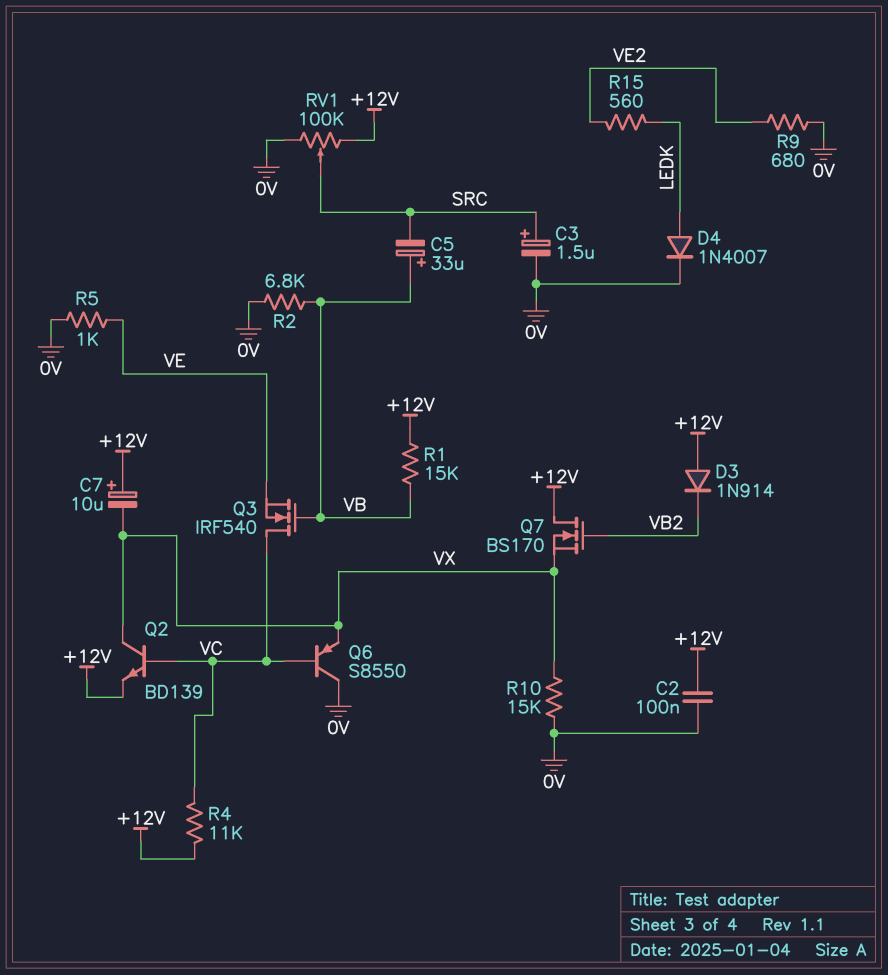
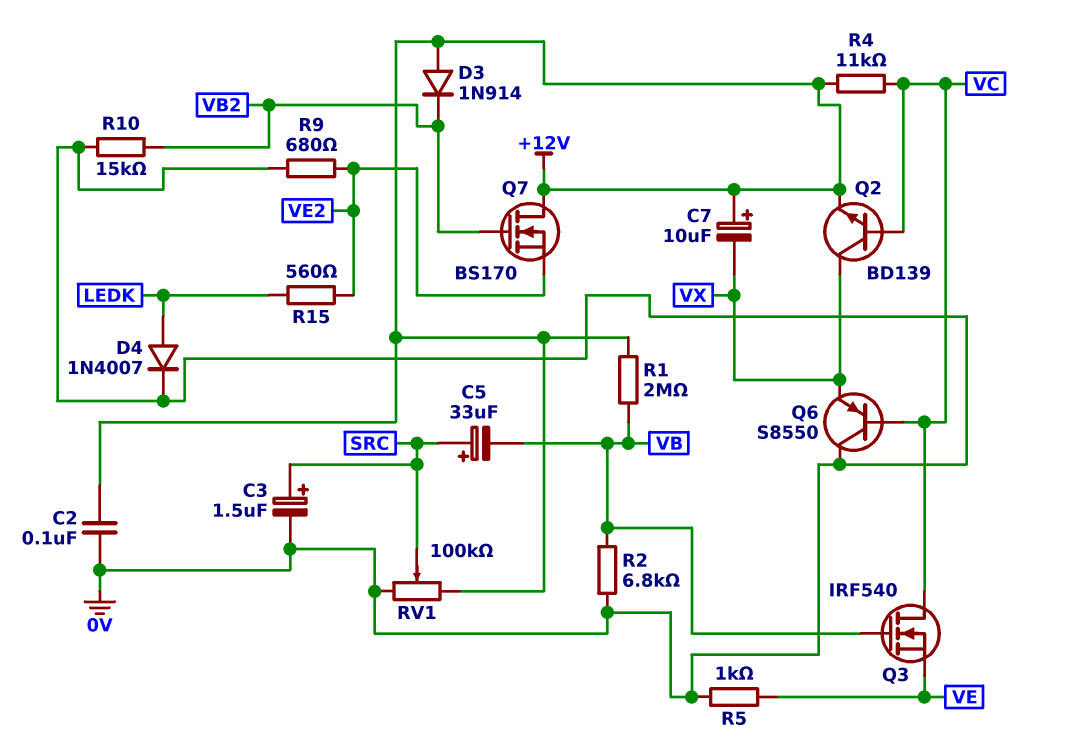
C5: 33uF (plus VB, minus SRC) -> 33uF (plus SRC, minus VB)
Q7: NMOS BS170 (G VB2, D +12V, S VX) -> NMOS BS170 (G VB2, D +12V, S VE2)
R1: 15k (+12V, VB) -> 2M (+12V, VB)
R10: 15k (0V, VX) -> 15k (0V, VB2)

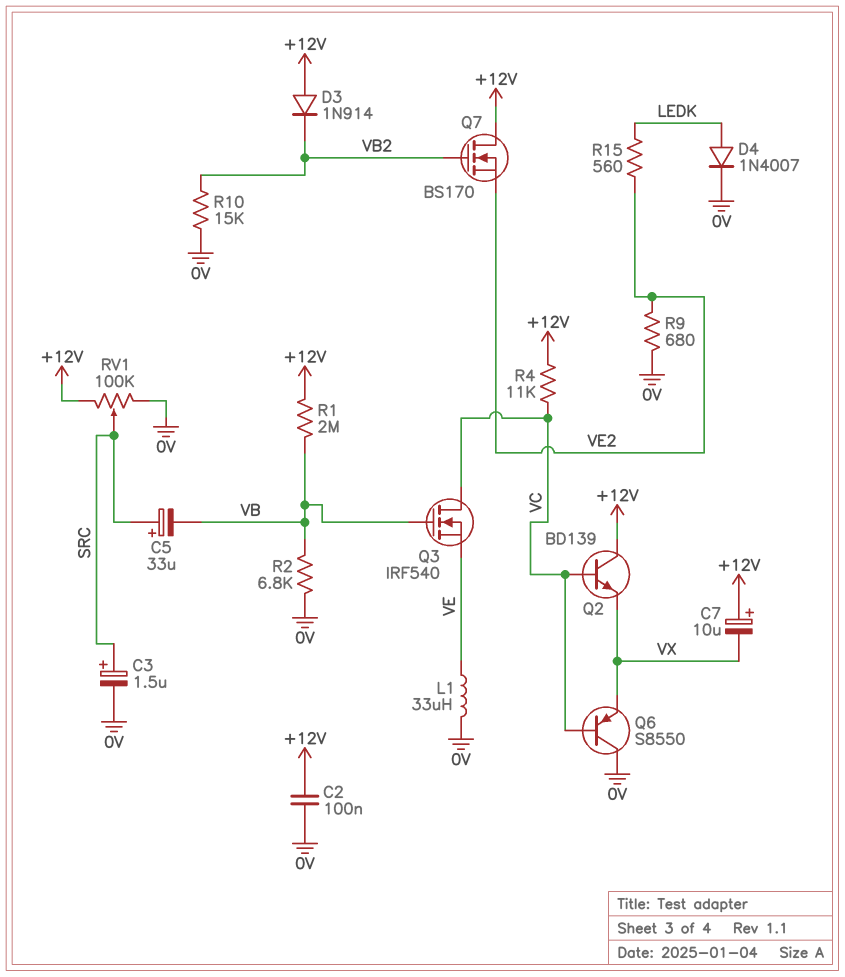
L1: none -> 33uH (0V, VE)
Q2: NPN BD139 (B VC, C VX, E +12V) -> NPN BD139 (B VC, C +12V, E VX)
R5: 1k (0V, VE) -> none

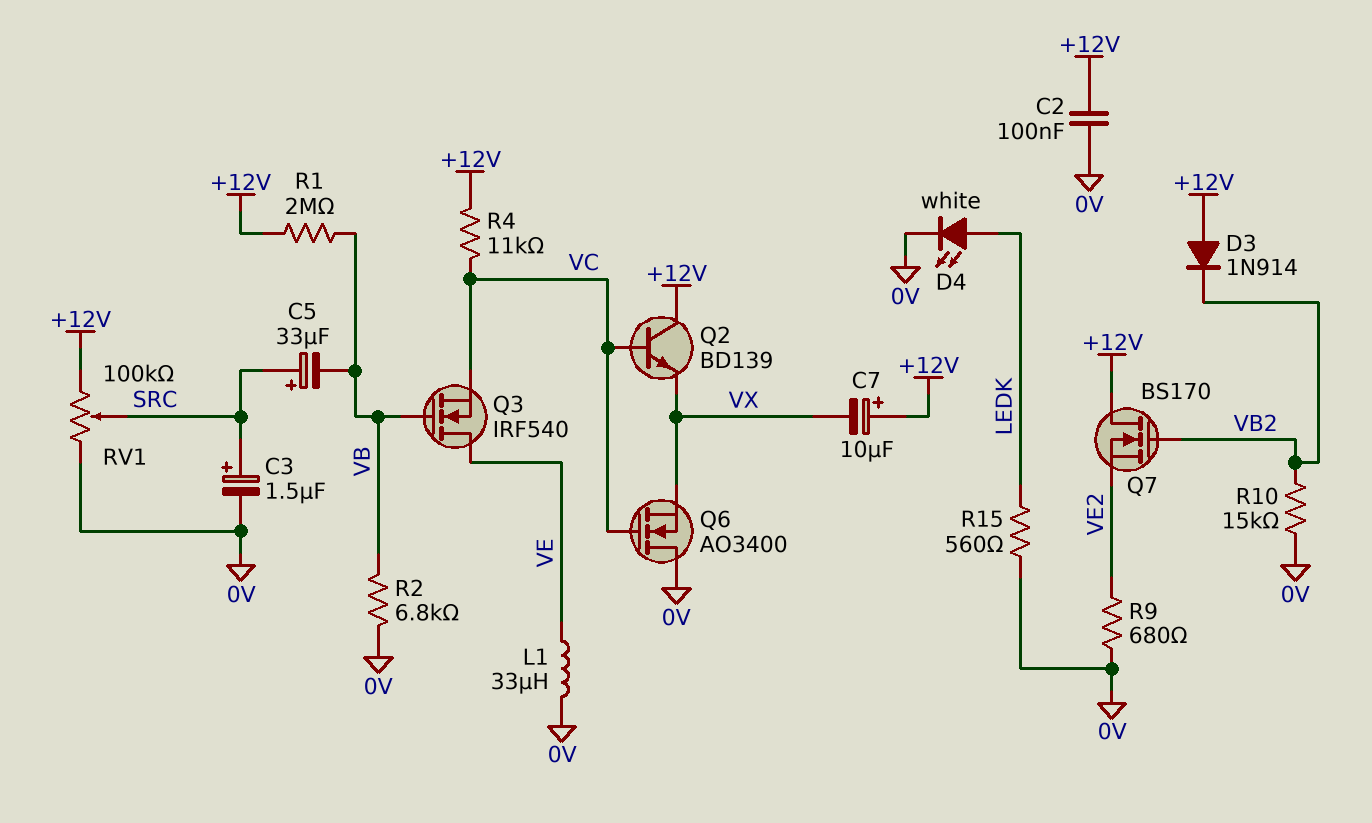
D4: diode 1N4007 (A LEDK, K 0V) -> LED white (A LEDK, K 0V)
Q3: NMOS IRF540 (G VB, D VC, S VE) -> NMOS IRF540 (G VB, D VE, S VC)
Q6: PNP S8550 (B VC, C 0V, E VX) -> NMOS AO3400 (G VC, D 0V, S VX)
R15: 560 (LEDK, VE2) -> 560 (0V, LEDK)

